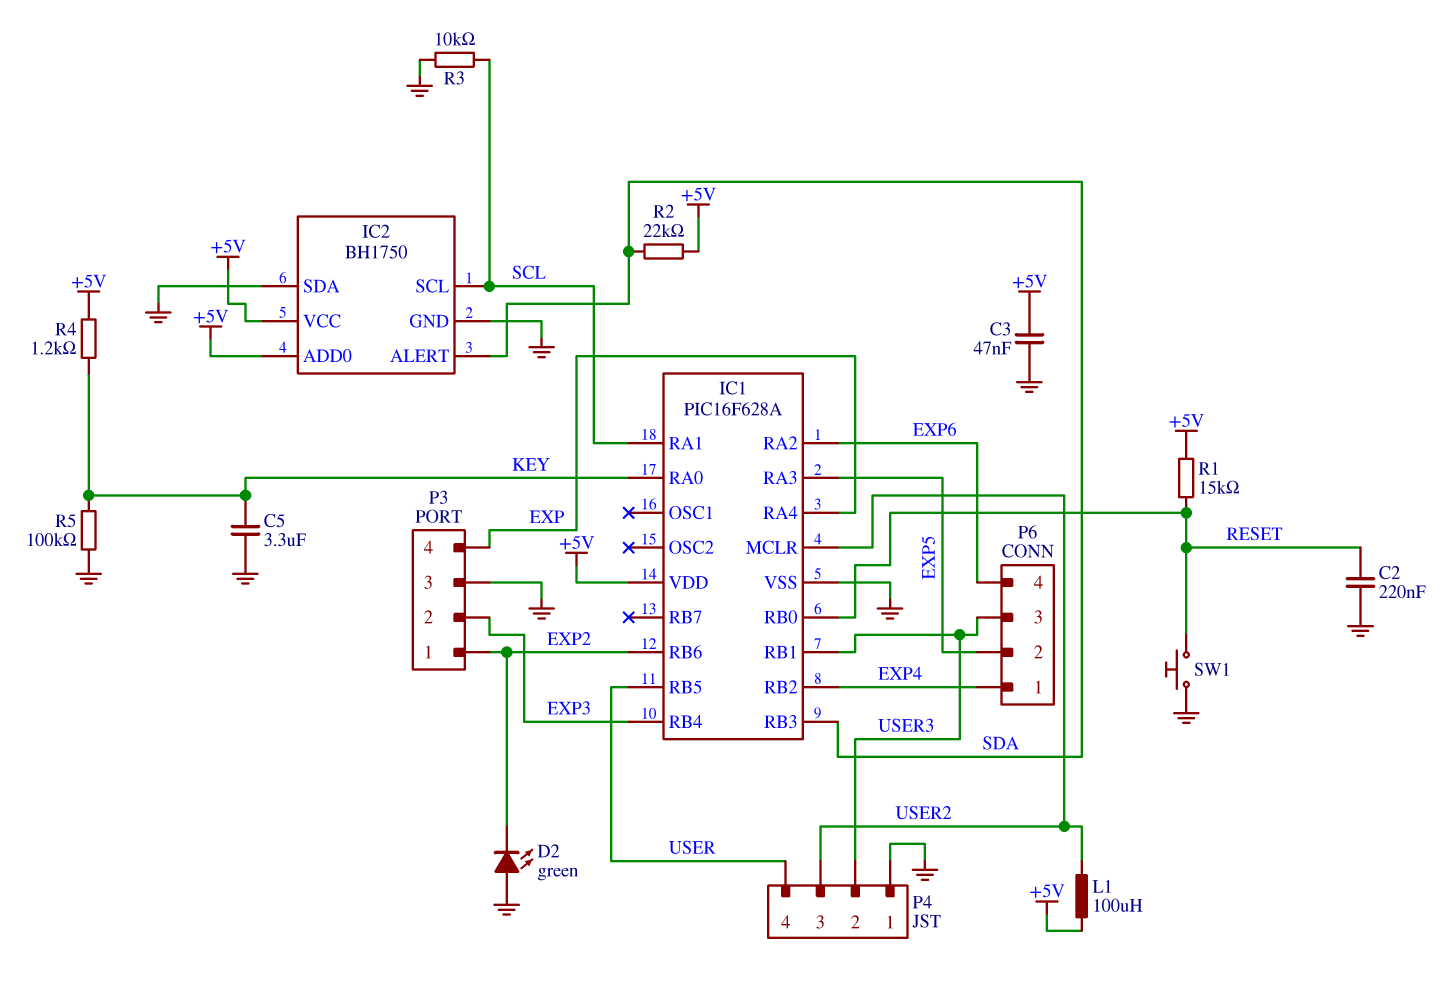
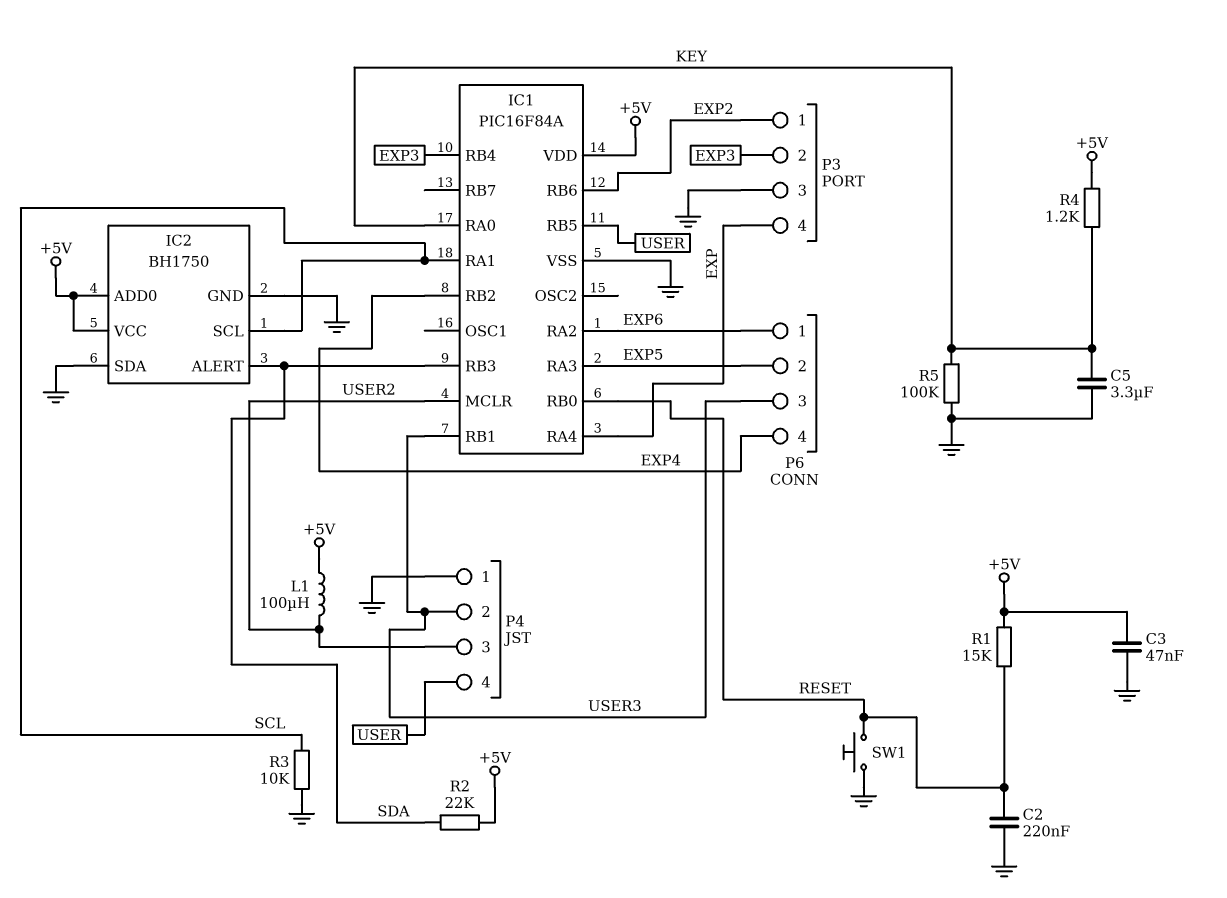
D2: LED green (A GND, K EXP2) -> none
IC1: PIC16F628A -> PIC16F84A
P6 pin 1: EXP4 -> EXP6
P6 pin 4: EXP6 -> EXP4

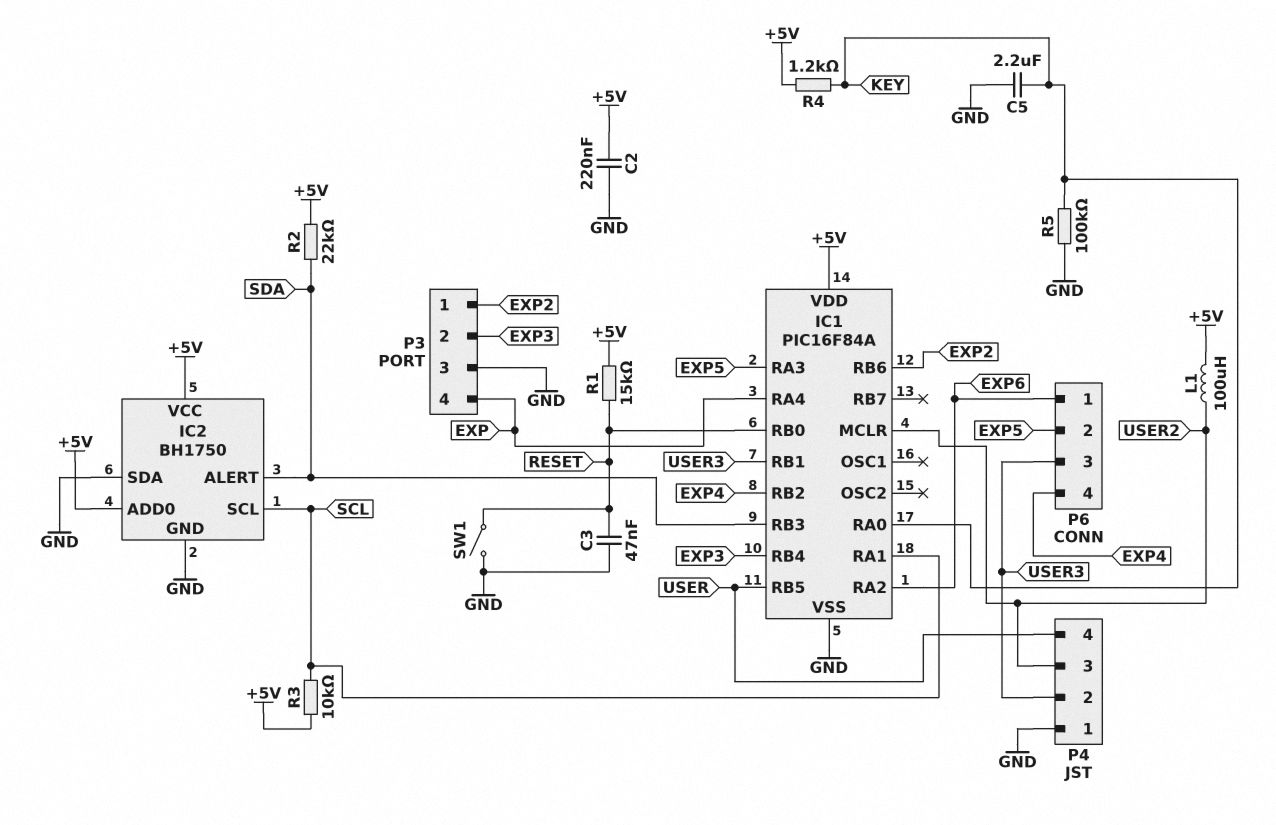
C2: 220nF (GND, RESET) -> 220nF (+5V, GND)
C3: 47nF (+5V, GND) -> 47nF (GND, RESET)
C5: 3.3uF (GND, KEY) -> 2.2uF (GND, KEY)
R3: 10k (GND, SCL) -> 10k (+5V, SCL)
SW1: button (GND, RESET) -> switch (GND, RESET)

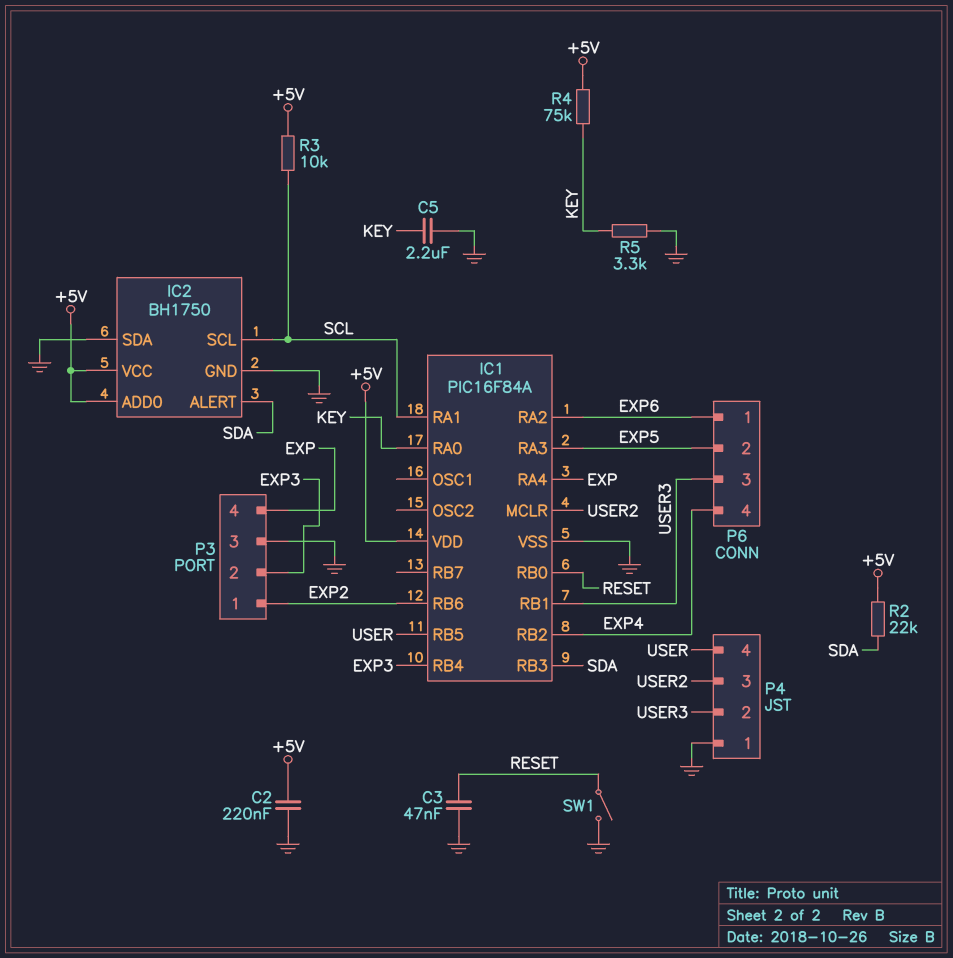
L1: 100uH (+5V, USER2) -> none
R1: 15k (+5V, RESET) -> none
R4: 1.2k (+5V, KEY) -> 75k (+5V, KEY)
R5: 100k (GND, KEY) -> 3.3k (GND, KEY)

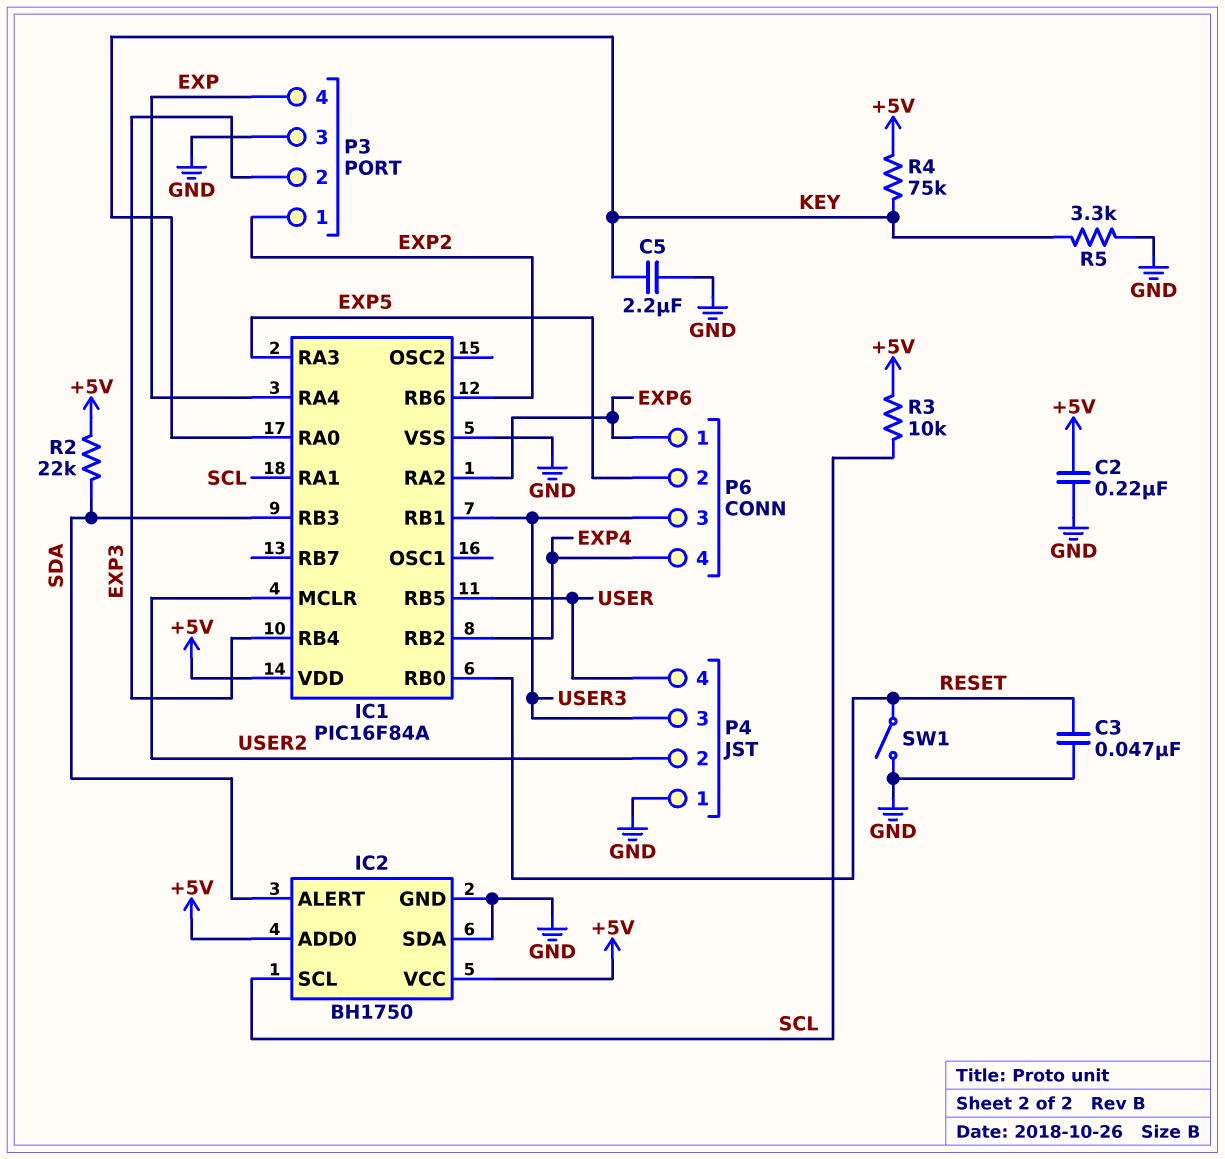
P4 pin 2: USER3 -> USER2
P4 pin 3: USER2 -> USER3

